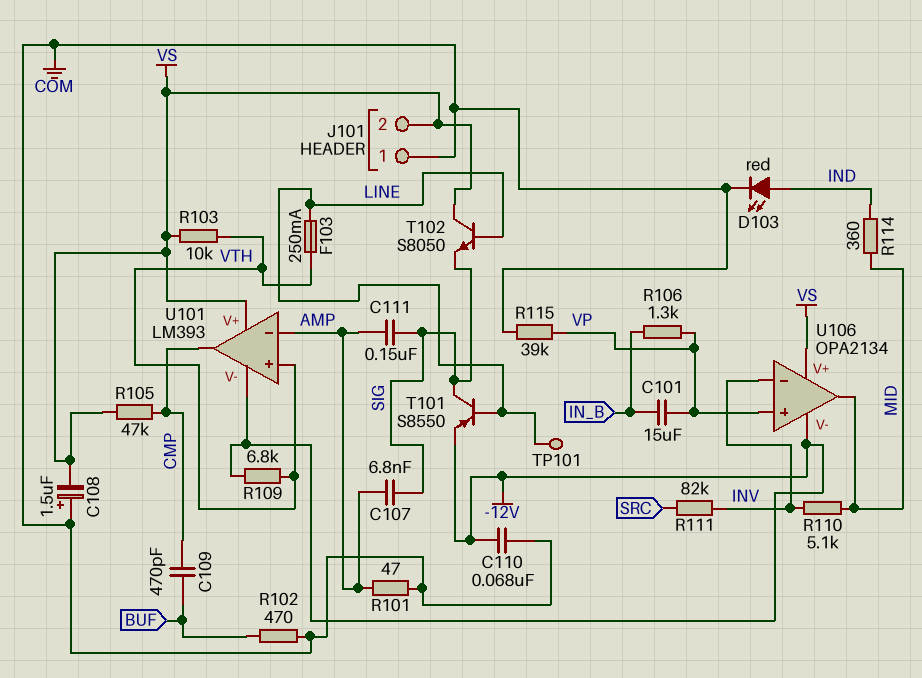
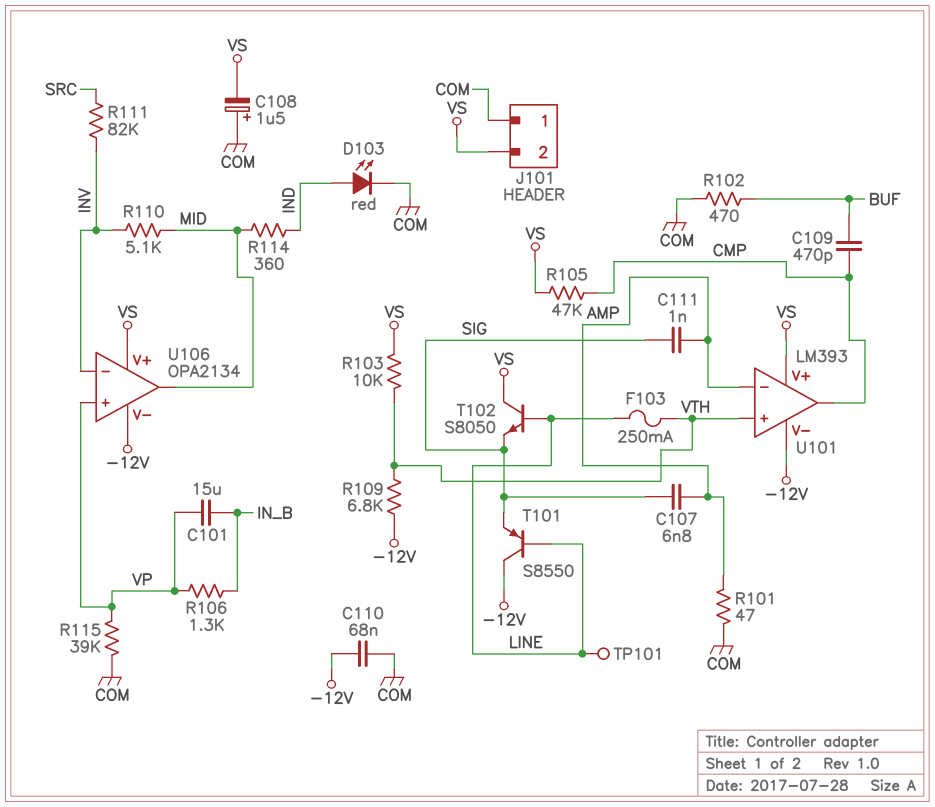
C111: 150nF (AMP, SIG) -> 1nF (AMP, SIG)
T101: PNP S8550 (B LINE, C SIG, E -12V) -> PNP S8550 (B LINE, C -12V, E SIG)

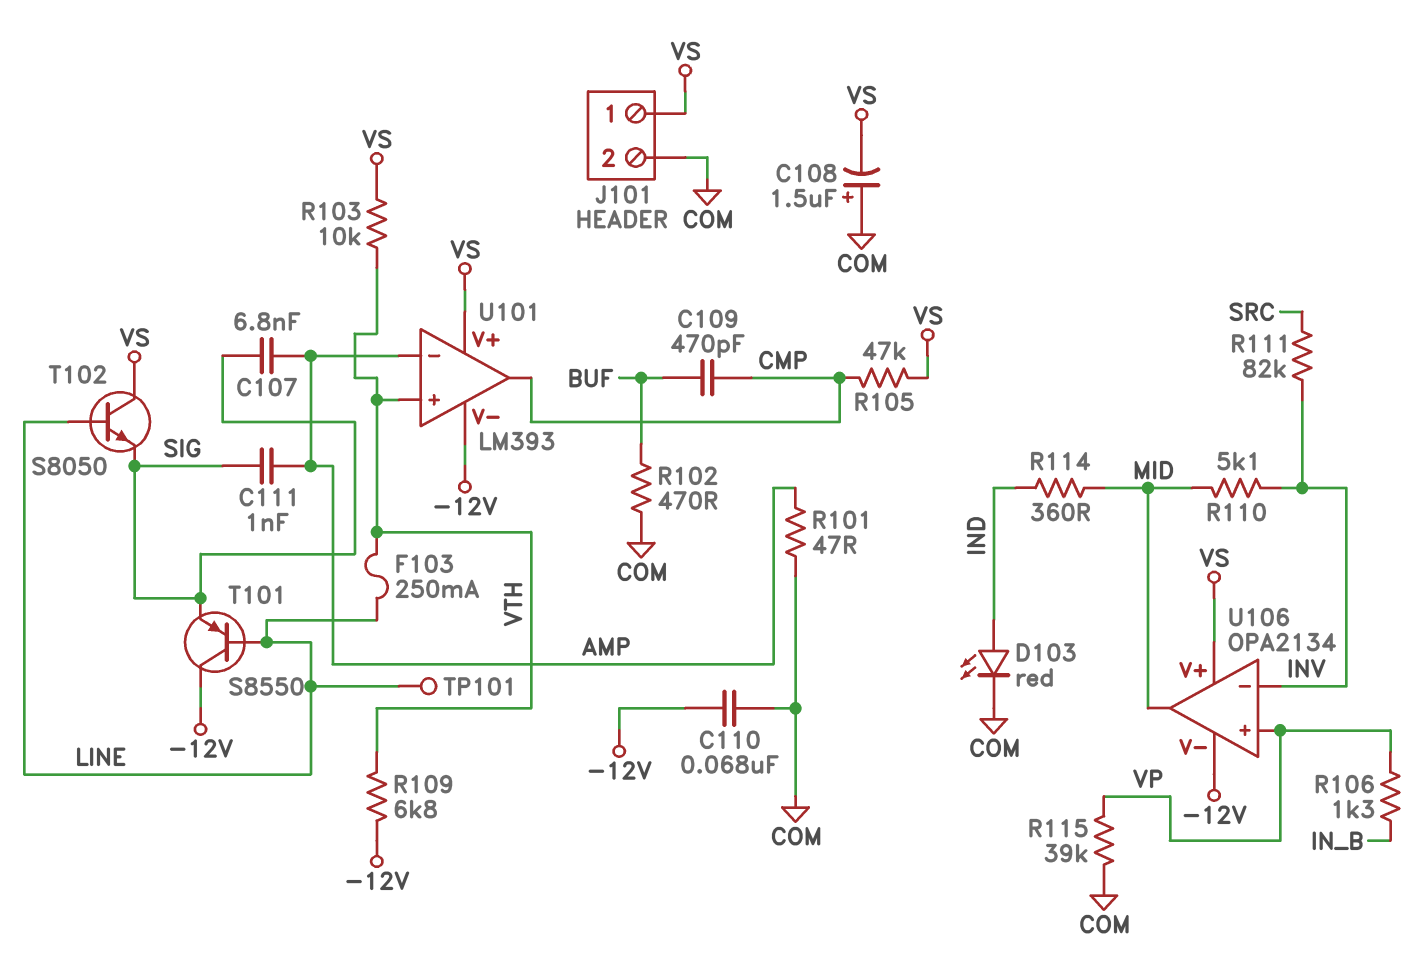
C101: 15uF (IN_B, VP) -> none
J101 pin 1: COM -> VS
J101 pin 2: VS -> COM

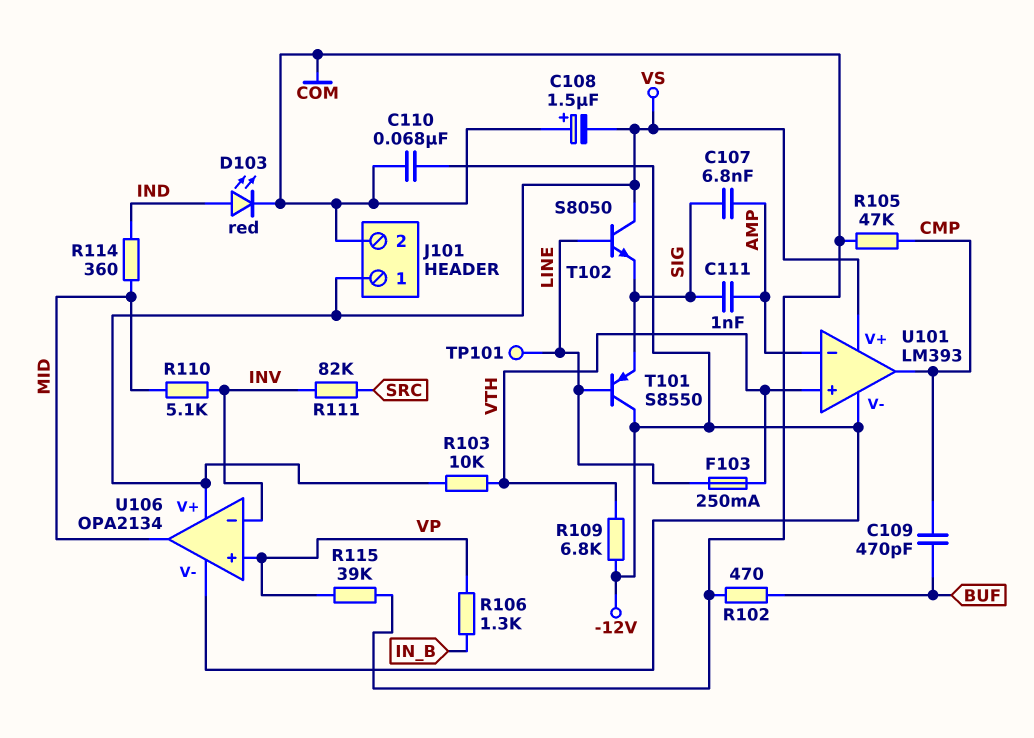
R101: 47 (AMP, COM) -> none
R105: 47k (CMP, VS) -> 47k (CMP, COM)

